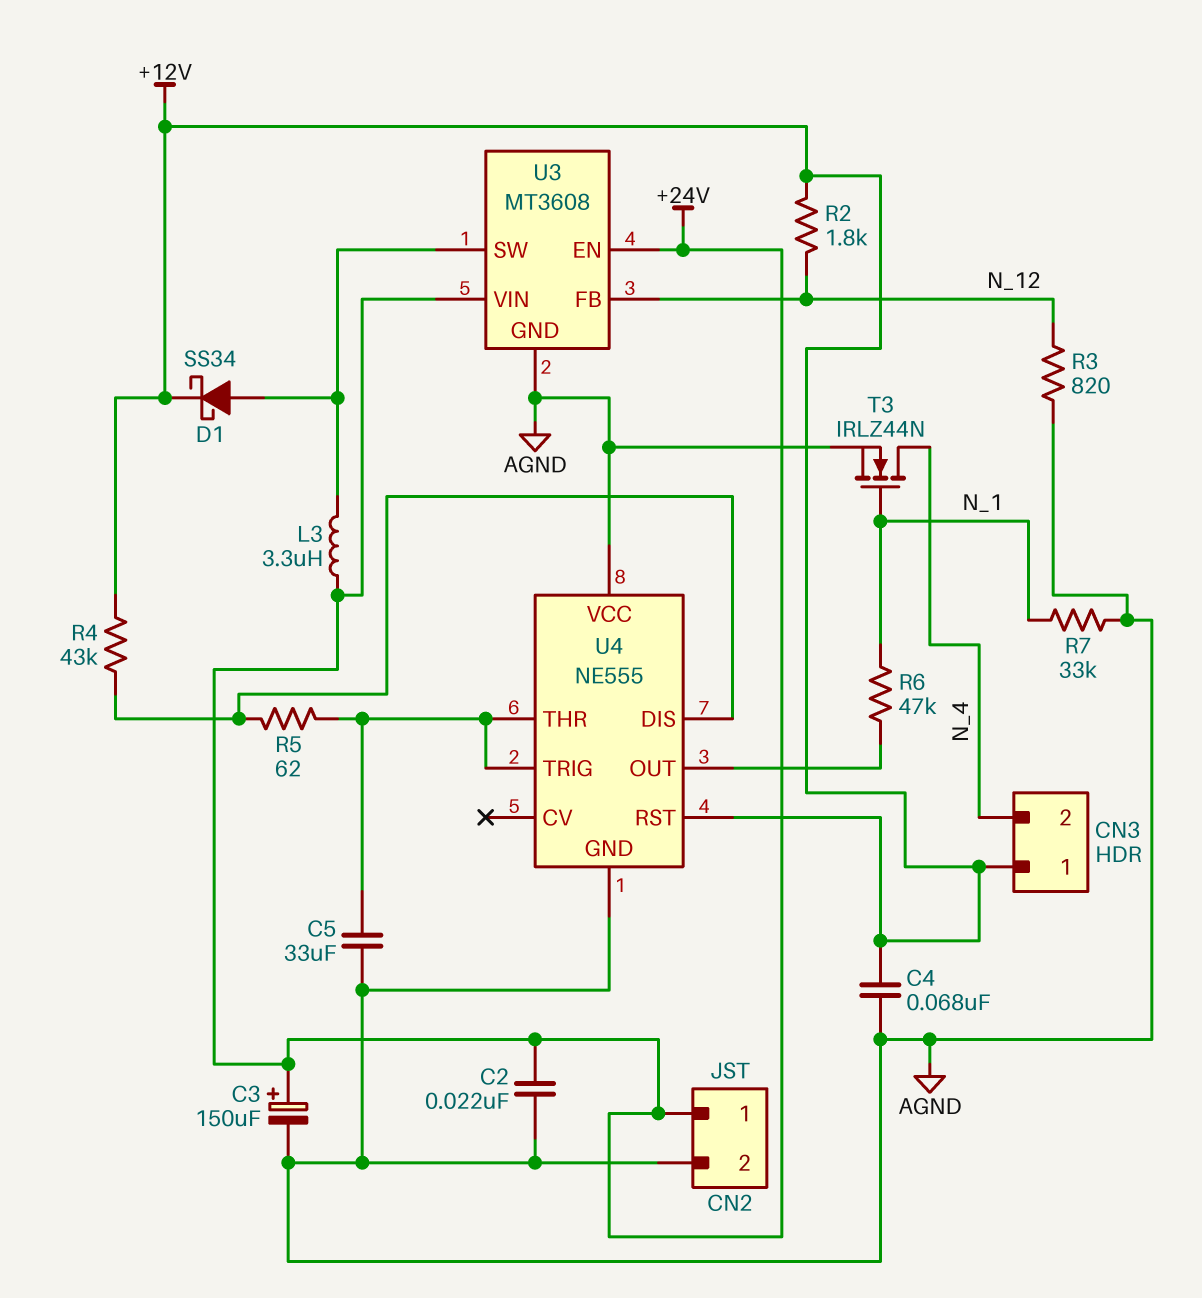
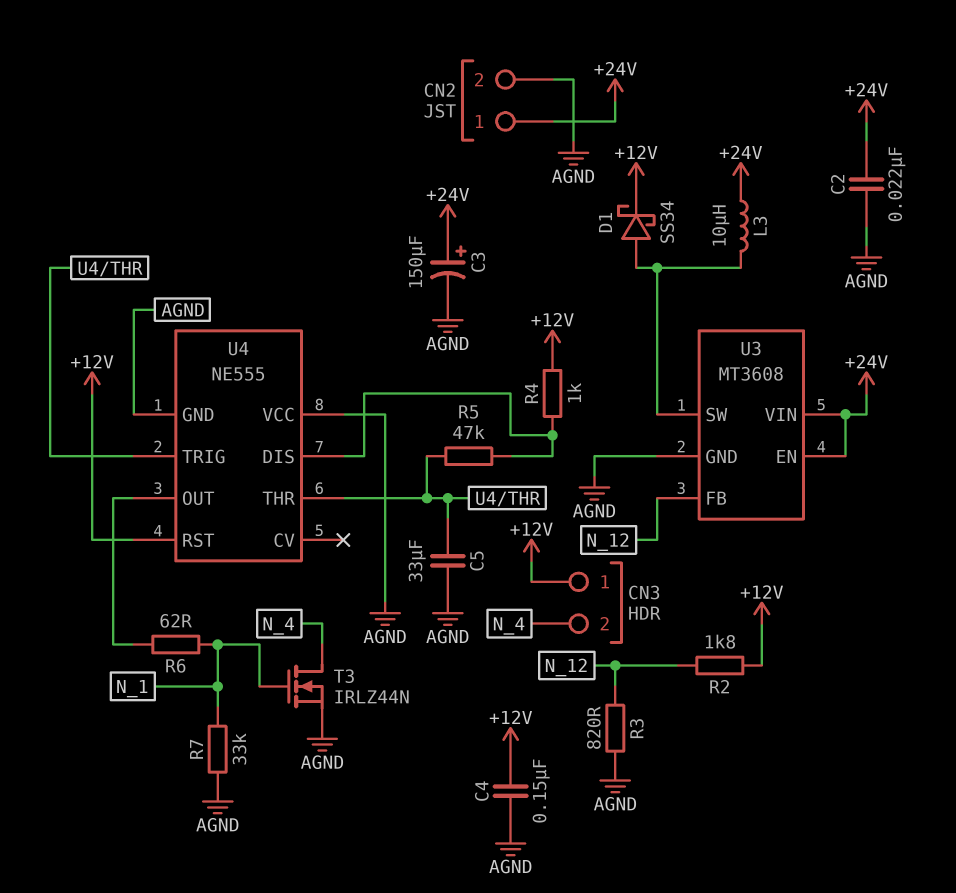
C4: 68nF (+12V, AGND) -> 150nF (+12V, AGND)
L3: 3.3uH (+24V, U3/SW) -> 10uH (+24V, U3/SW)
R4: 43k (+12V, U4/DIS) -> 1k (+12V, U4/DIS)
R5: 62 (U4/DIS, U4/THR) -> 47k (U4/DIS, U4/THR)
R6: 47k (N_1, U4/OUT) -> 62 (N_1, U4/OUT)

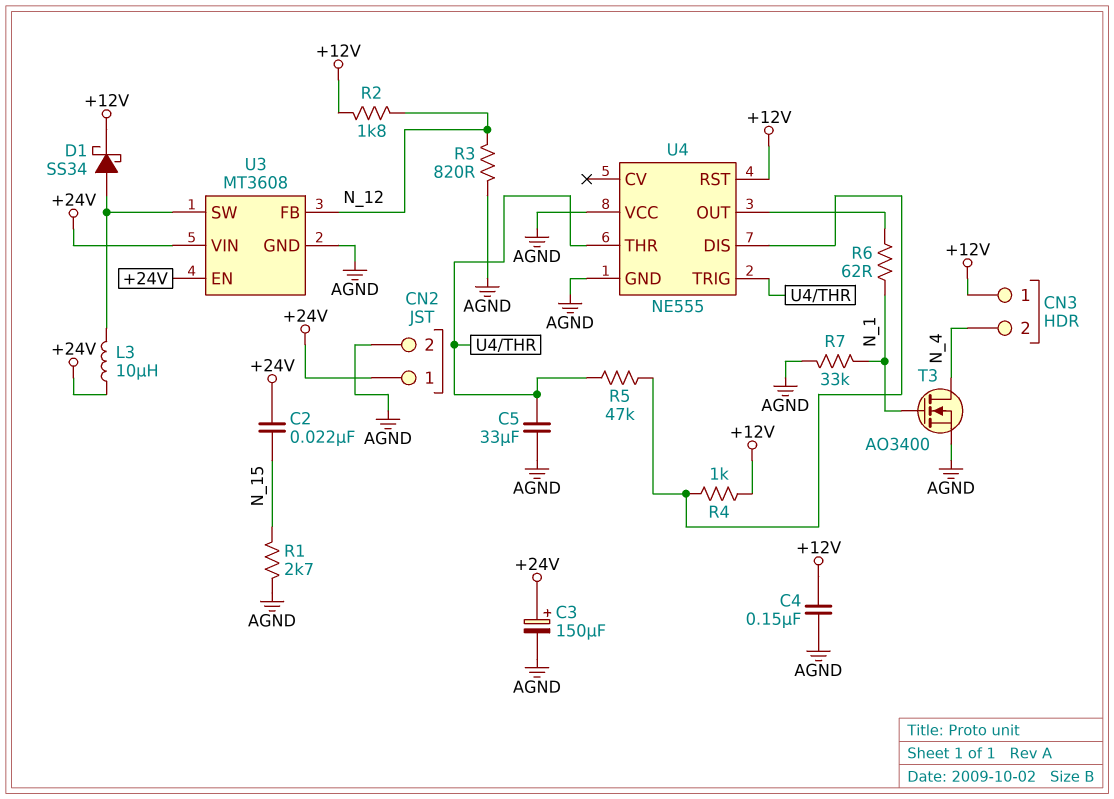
C2: 22nF (+24V, AGND) -> 22nF (+24V, N_15)
R1: none -> 2.7k (AGND, N_15)
T3: NMOS IRLZ44N (G N_1, D N_4, S AGND) -> NMOS AO3400 (G N_1, D N_4, S AGND)

